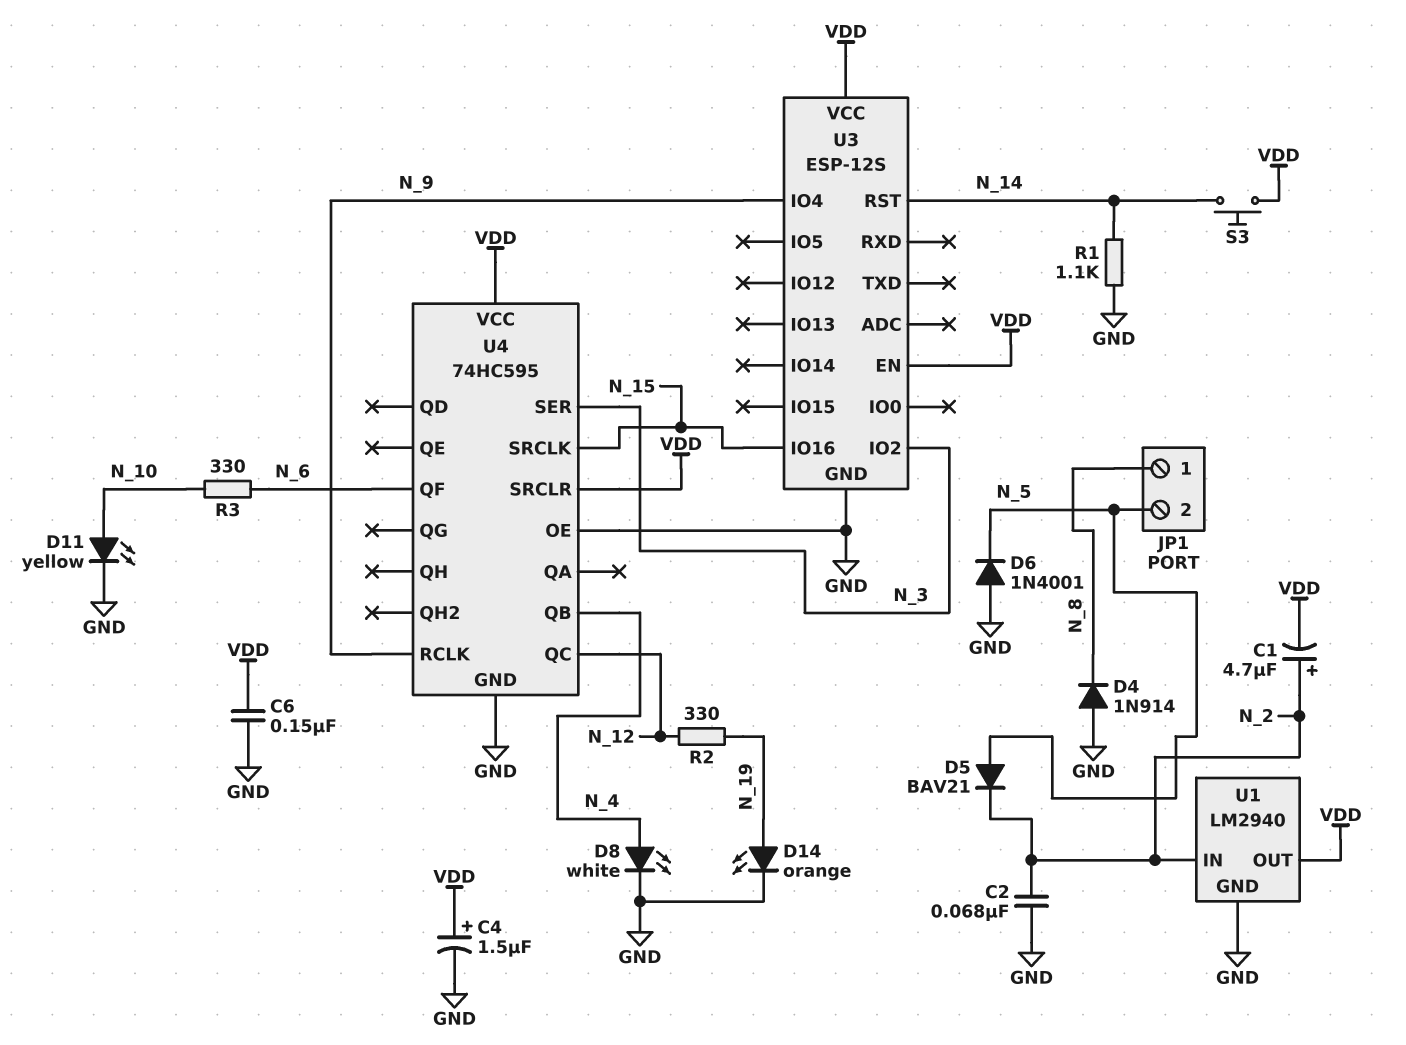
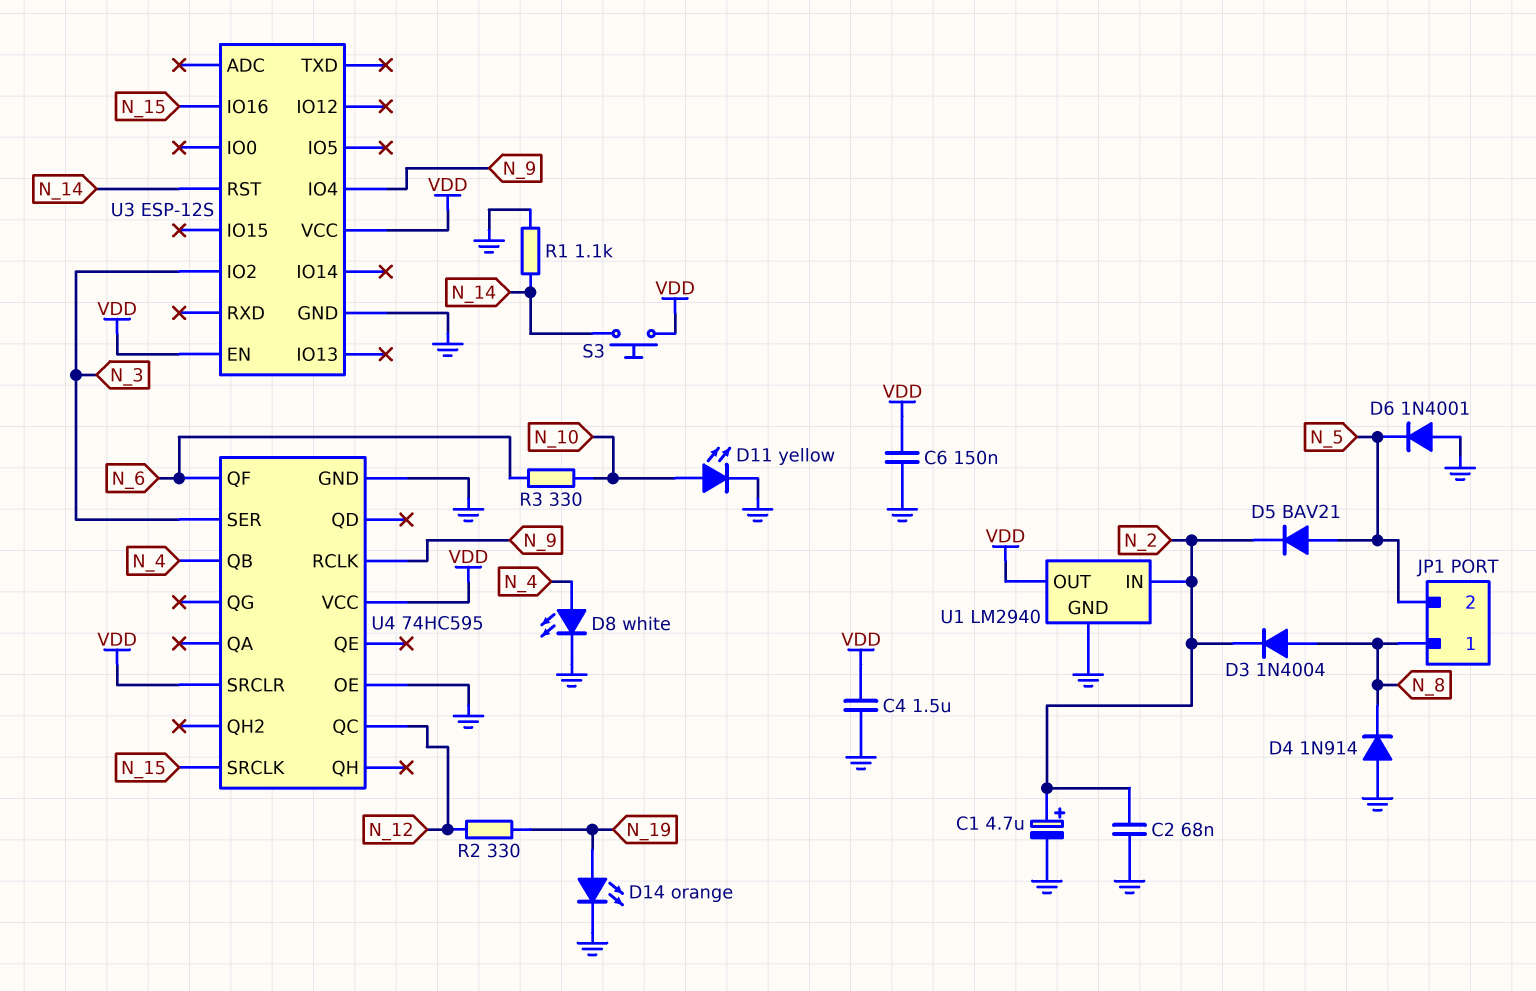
C1: 4.7uF (plus N_2, minus VDD) -> 4.7uF (plus N_2, minus GND)
C4: 1.5uF (plus VDD, minus GND) -> 1.5uF (GND, VDD)
D3: none -> diode 1N4004 (A N_8, K N_2)

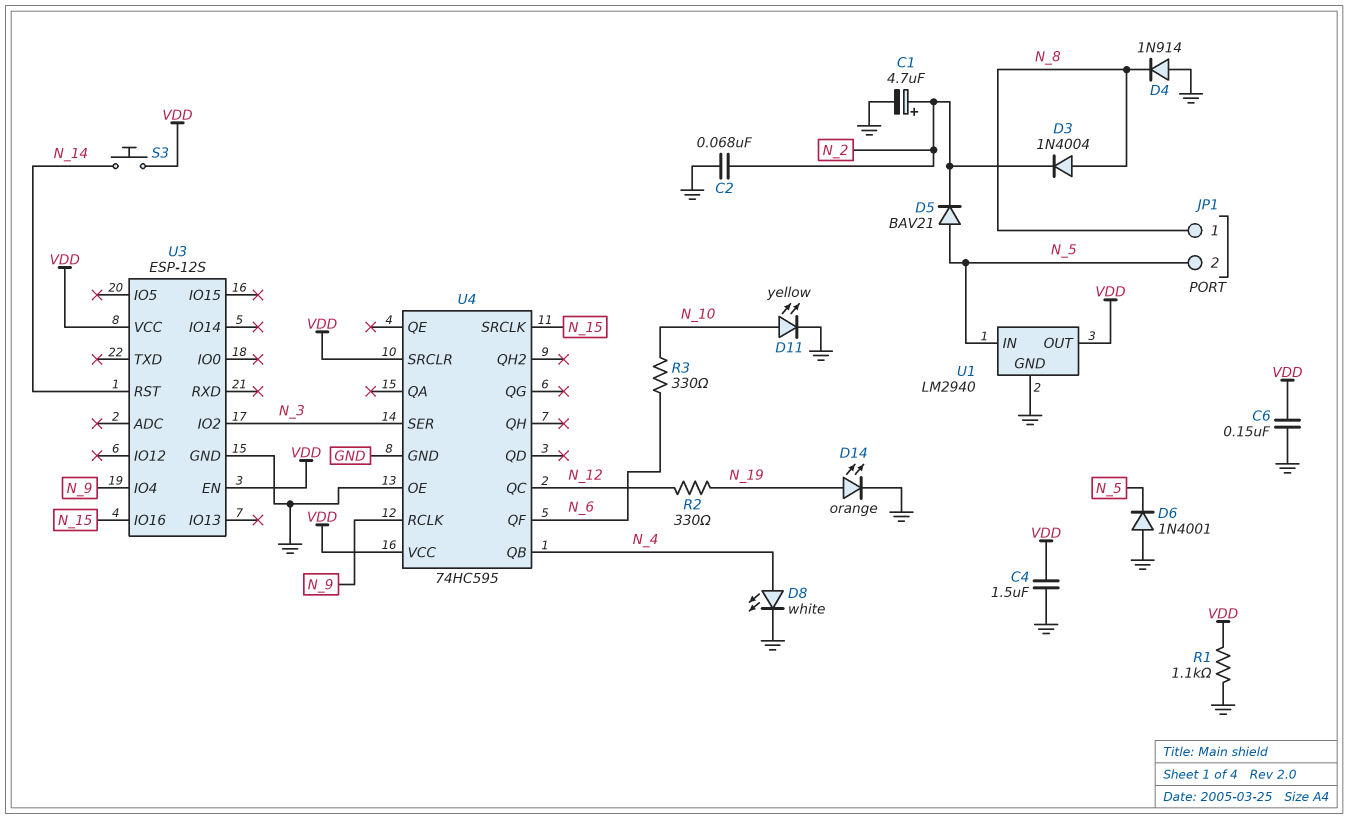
R1: 1.1k (GND, N_14) -> 1.1k (GND, VDD)
U1 pin IN: N_2 -> N_5

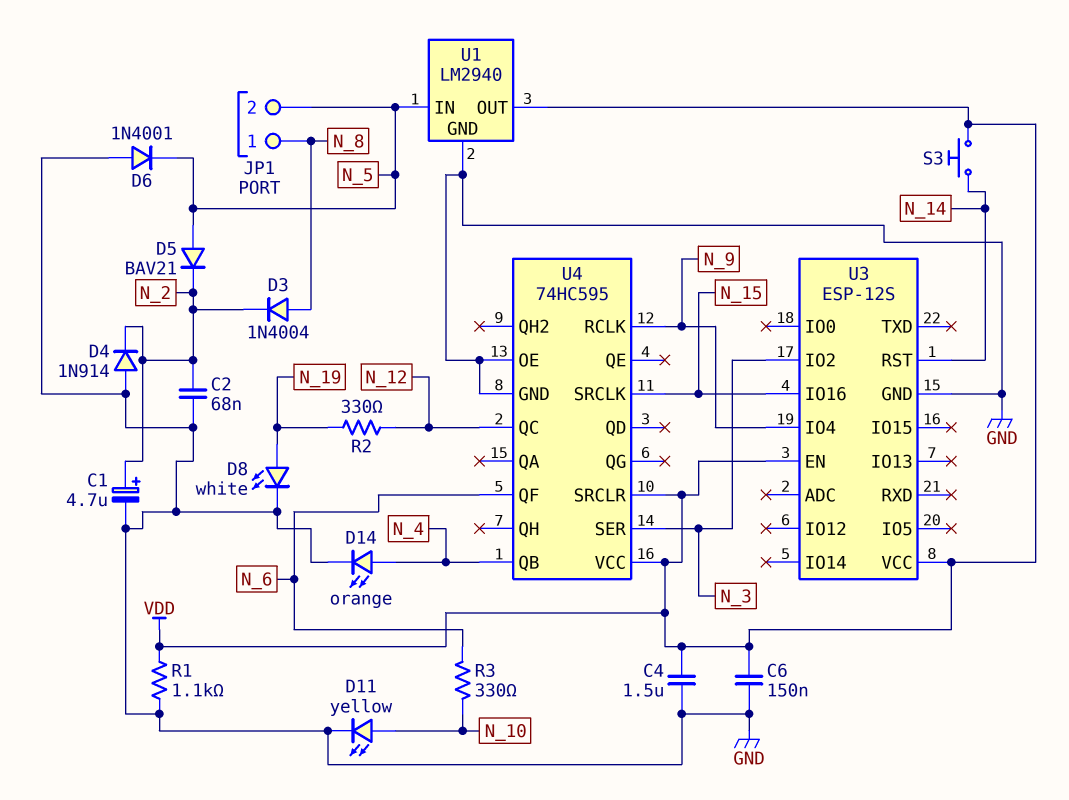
D4: diode 1N914 (A GND, K N_8) -> diode 1N914 (A GND, K N_2)
D8: LED white (A N_4, K GND) -> LED white (A N_19, K GND)
D14: LED orange (A N_19, K GND) -> LED orange (A N_4, K GND)

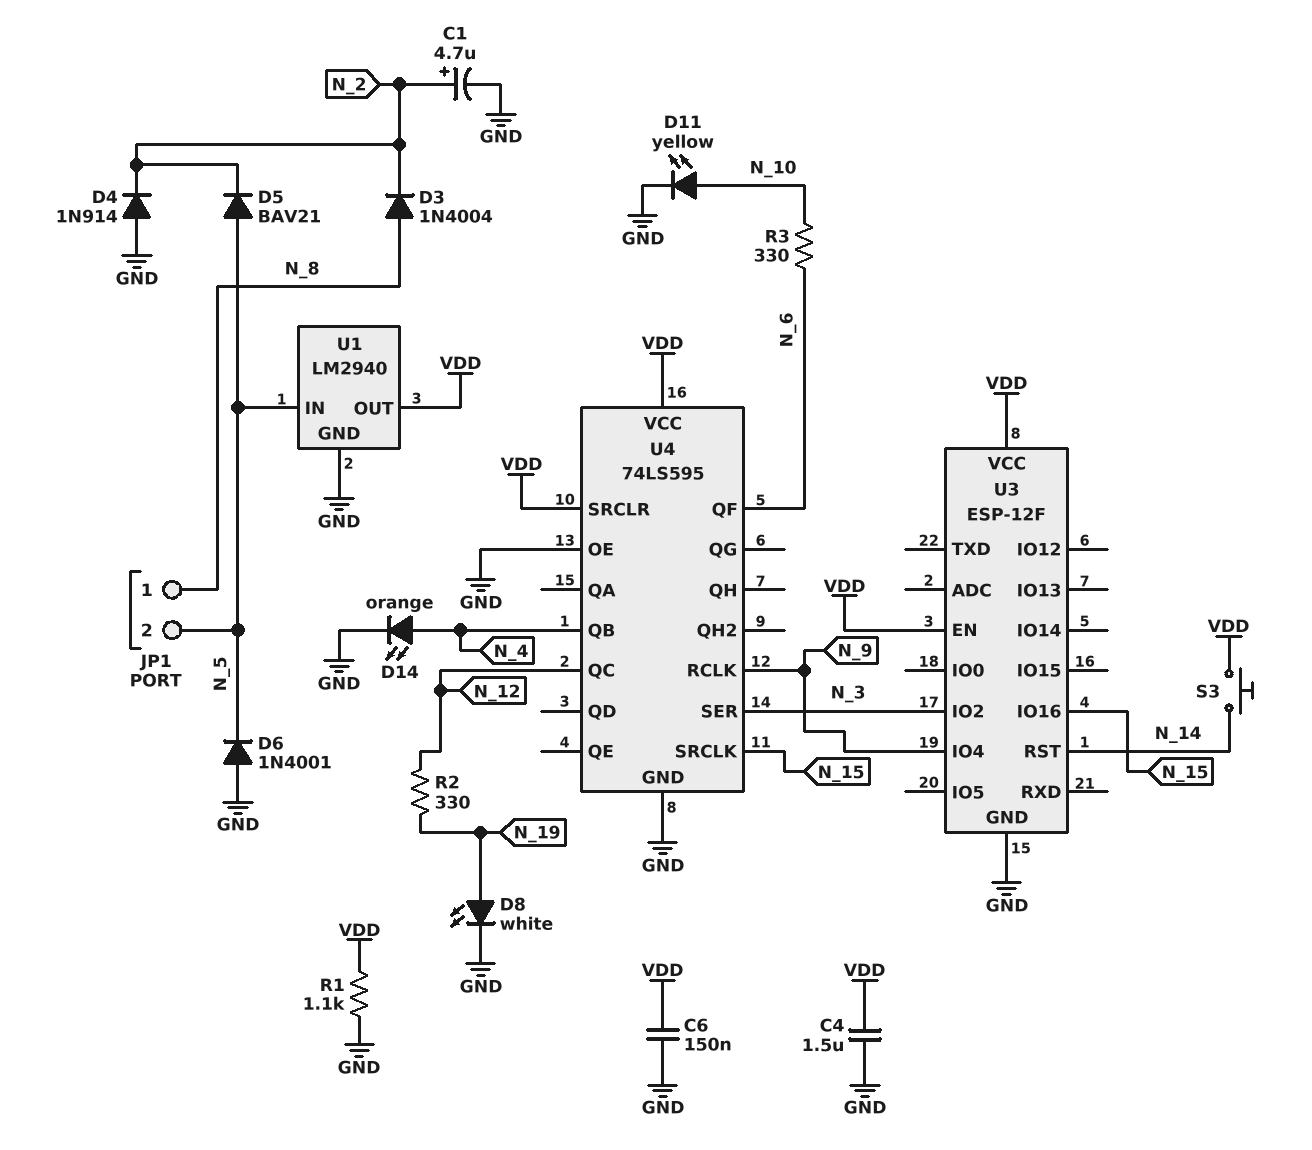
C2: 68nF (GND, N_2) -> none
U3: ESP-12S -> ESP-12F
U4: 74HC595 -> 74LS595

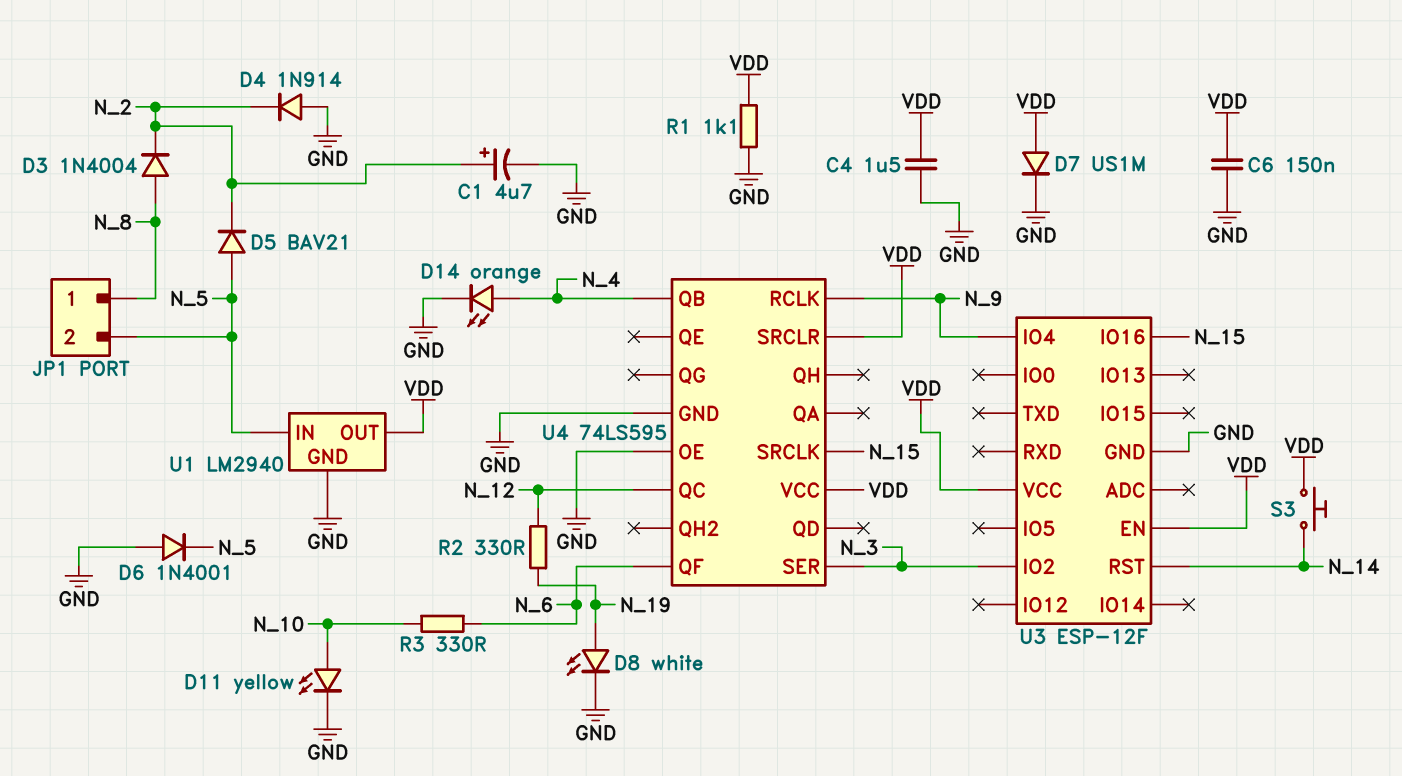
D7: none -> diode US1M (A VDD, K GND)

